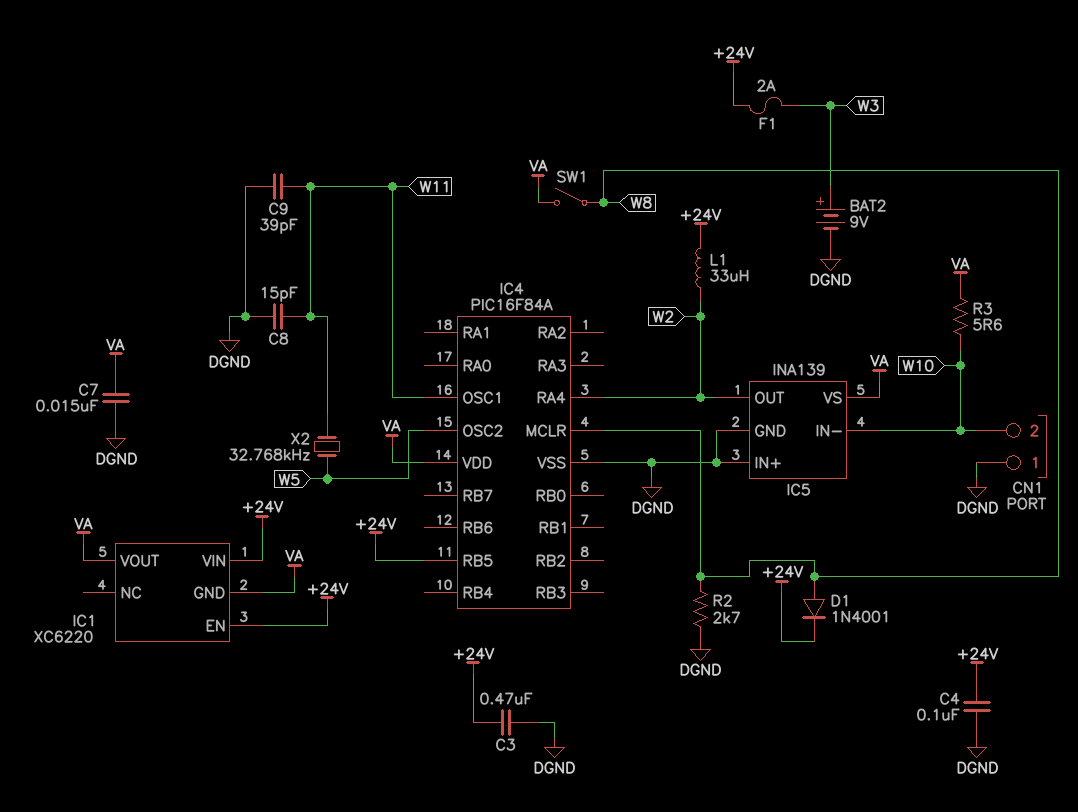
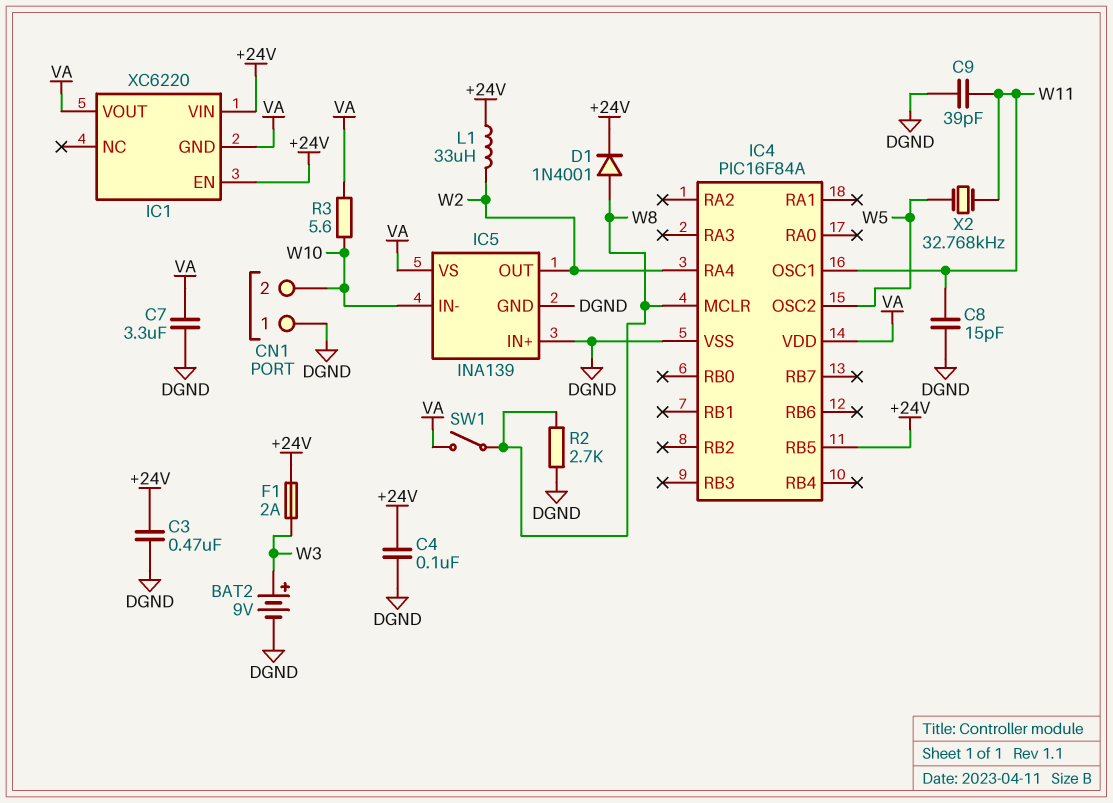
C7: 15nF (DGND, VA) -> 3.3uF (DGND, VA)

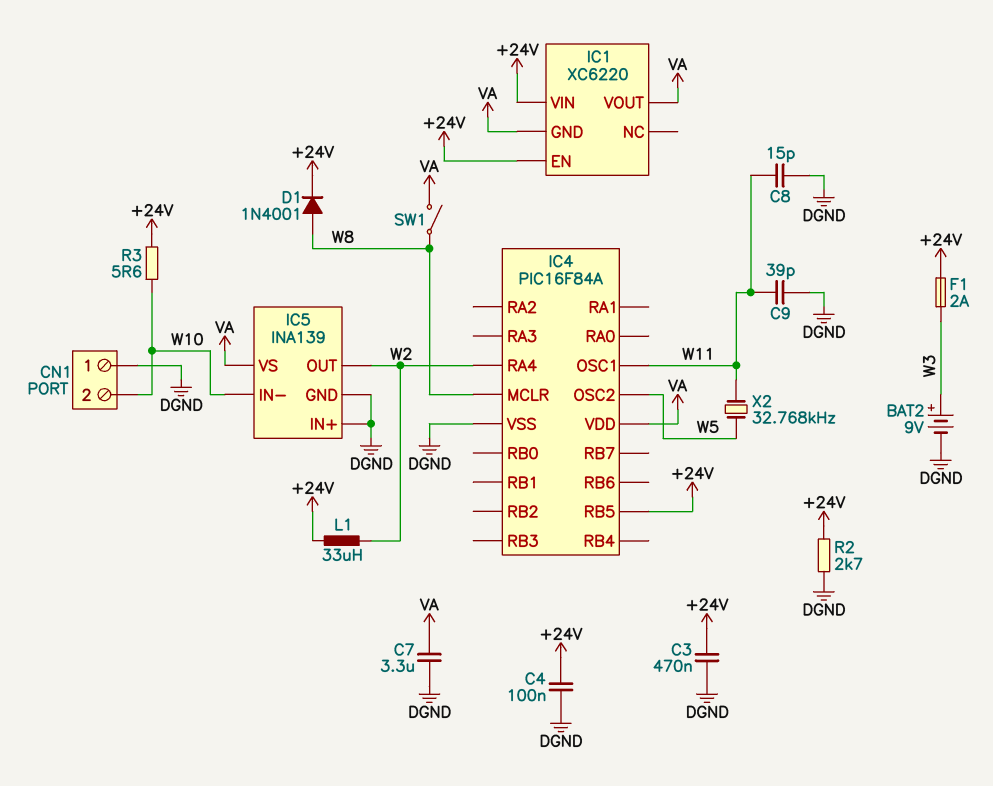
R2: 2.7k (DGND, W8) -> 2.7k (+24V, DGND)
R3: 5.6 (VA, W10) -> 5.6 (+24V, W10)

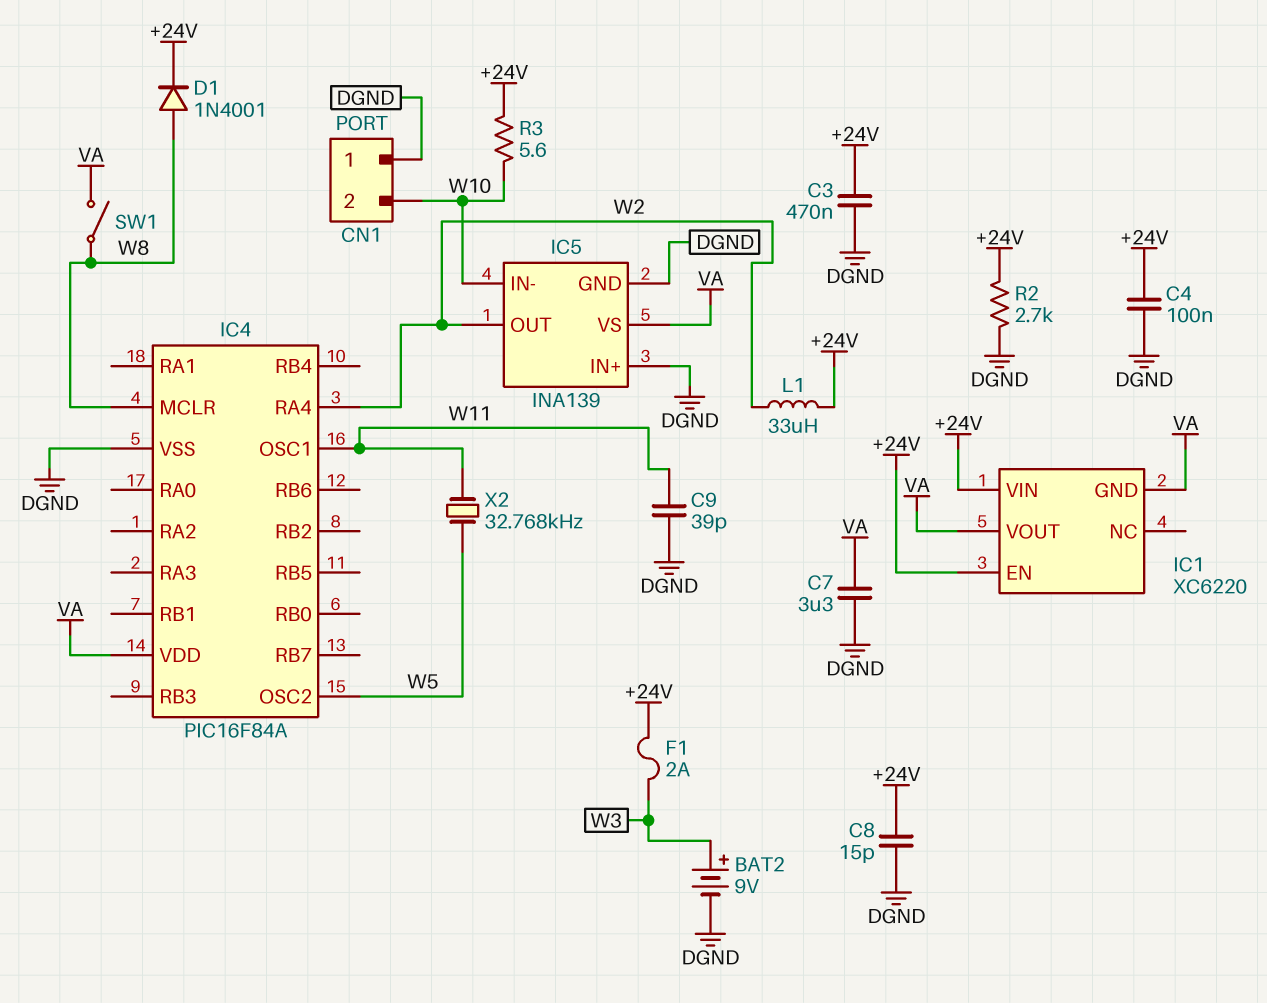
C8: 15pF (DGND, W11) -> 15pF (+24V, DGND)
IC4 pin RB5: +24V -> none

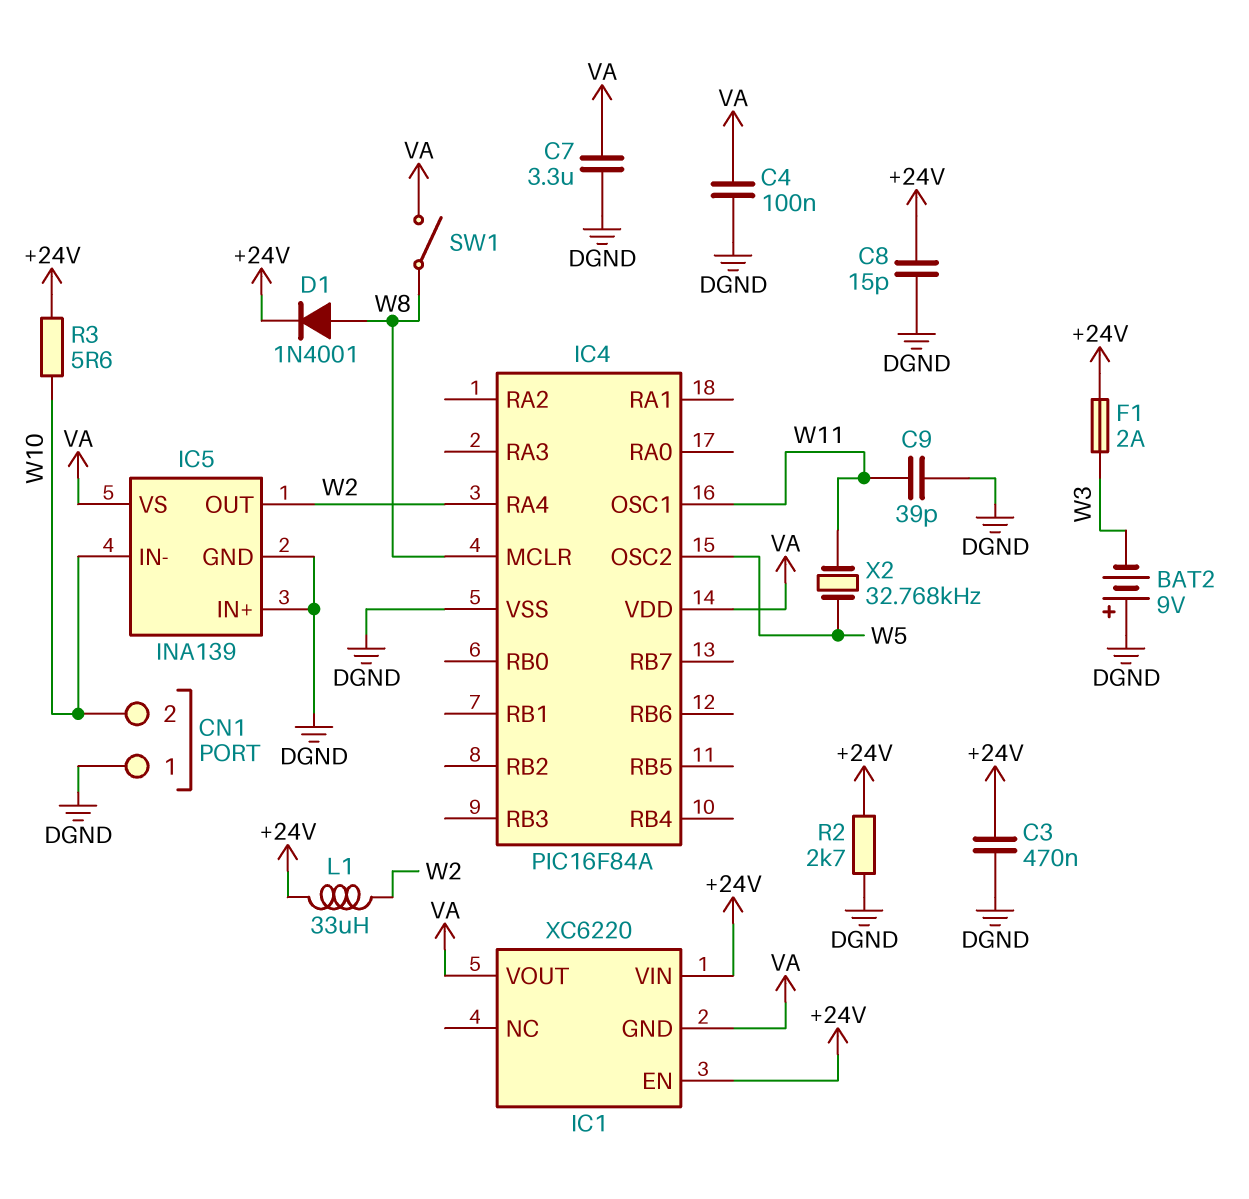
BAT2: 9V (plus W3, minus DGND) -> 9V (plus DGND, minus W3)
C4: 100nF (+24V, DGND) -> 100nF (DGND, VA)

